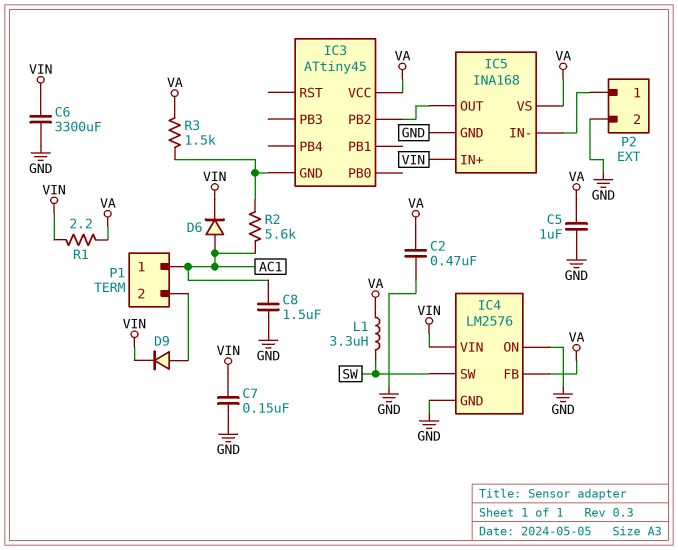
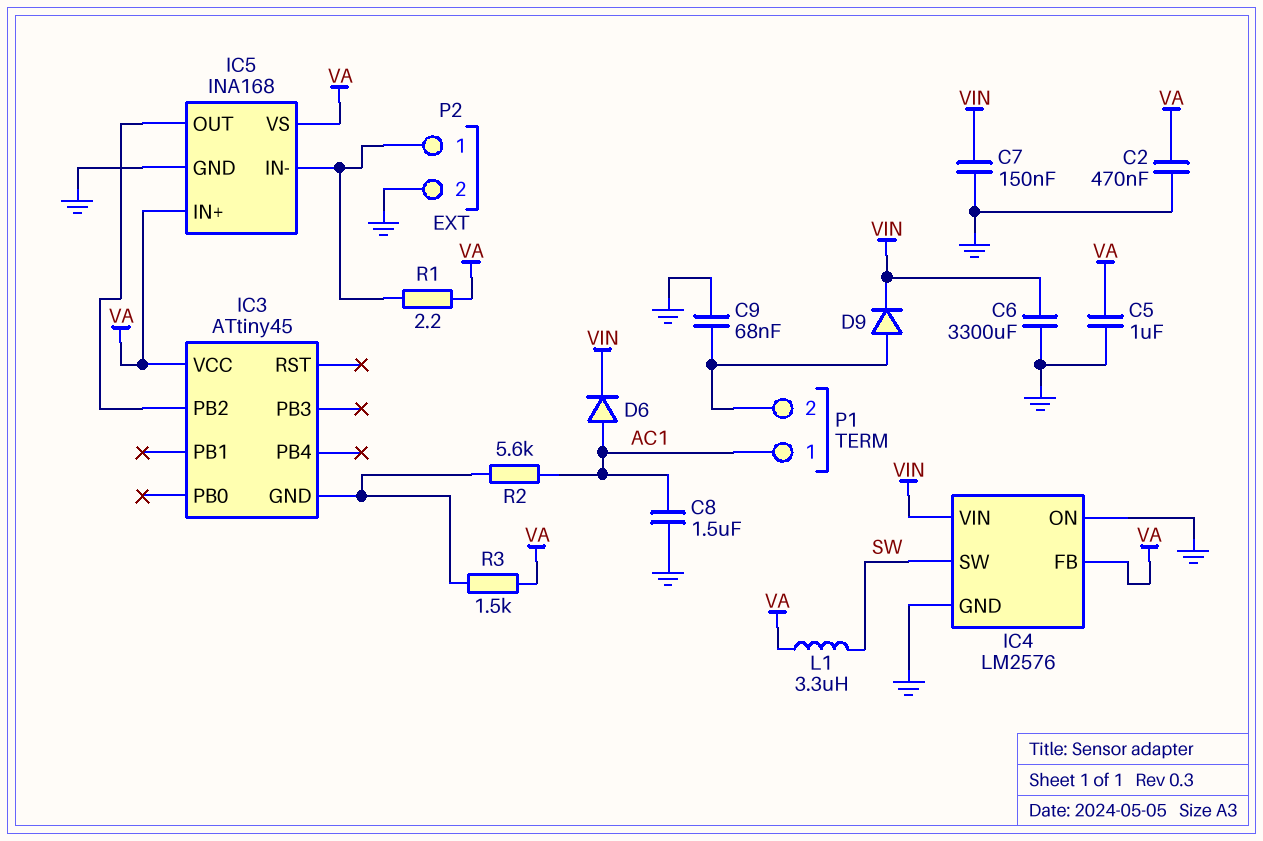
C9: none -> 68nF (GND, P1/2)
IC5 pin IN+: VIN -> VA
R1: 2.2 (VA, VIN) -> 2.2 (IC5/IN-, VA)

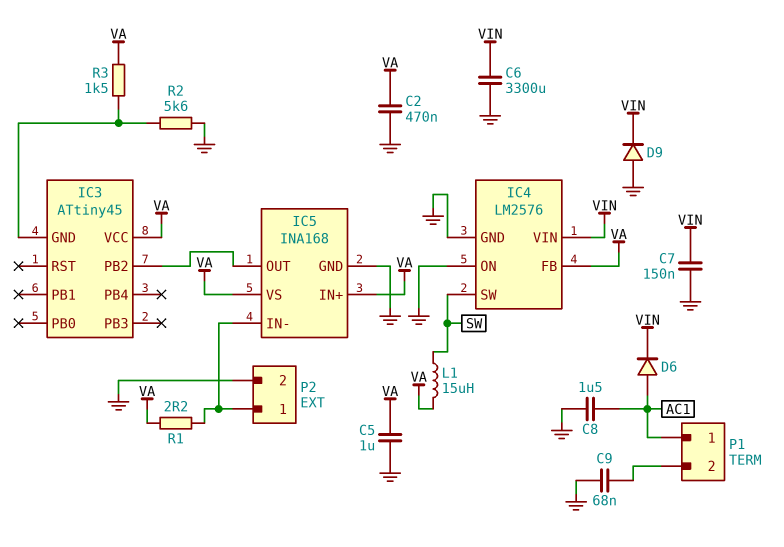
D9: diode (A P1/2, K VIN) -> diode (A GND, K VIN)
L1: 3.3uH (SW, VA) -> 15uH (SW, VA)
R2: 5.6k (AC1, IC3/GND) -> 5.6k (GND, IC3/GND)

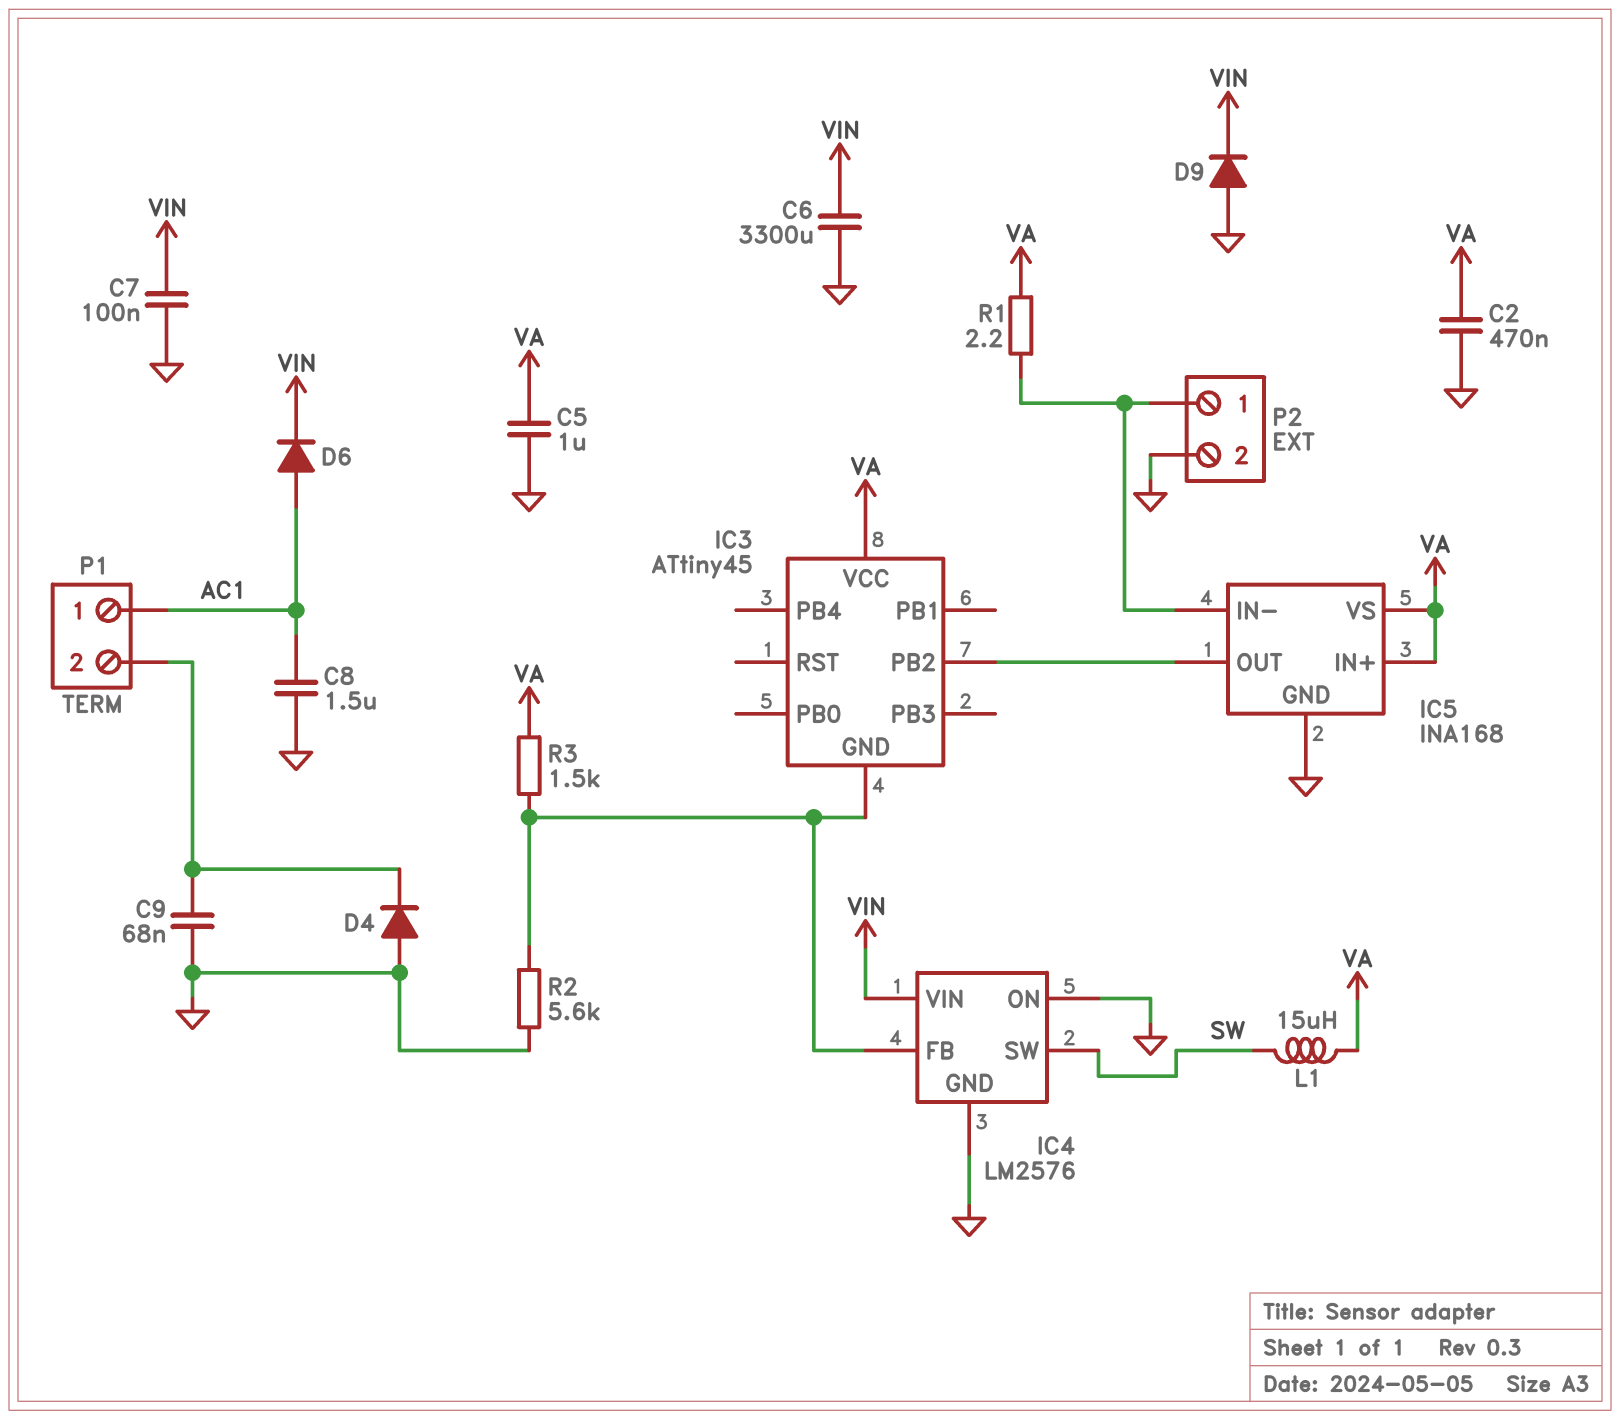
C7: 150nF (GND, VIN) -> 100nF (GND, VIN)
D4: none -> diode (A GND, K P1/2)
IC4 pin FB: VA -> IC3/GND

